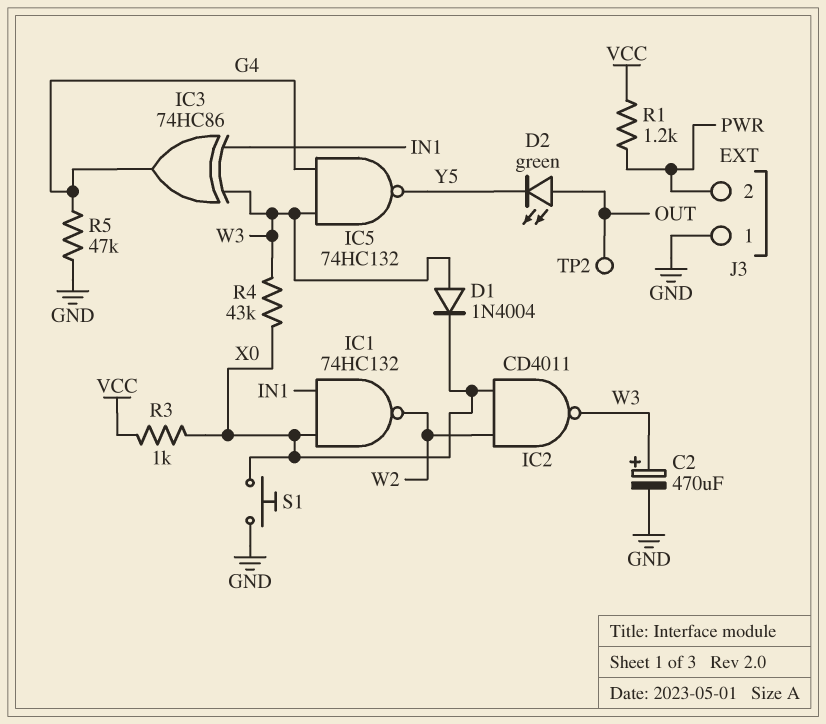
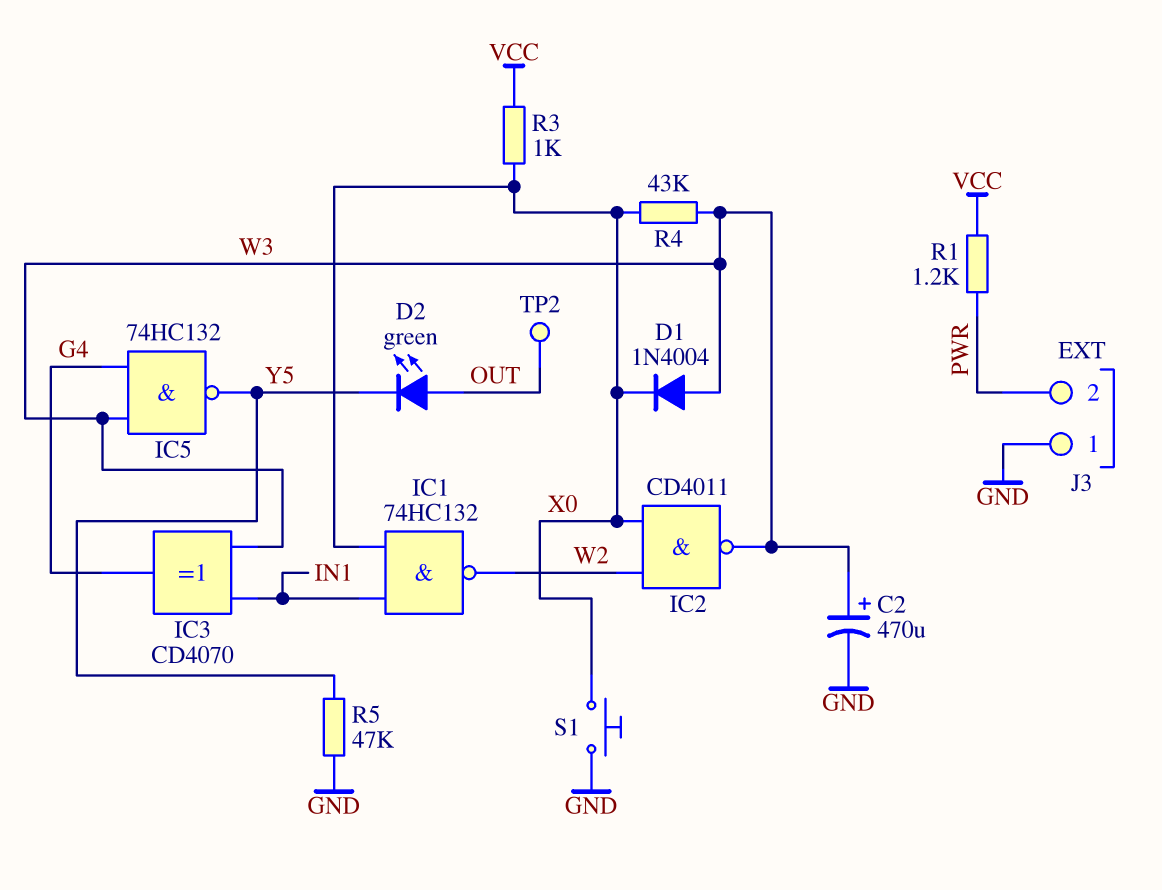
IC3: XOR 74HC86 (in IN1, in W3, out G4) -> XOR CD4070 (in IN1, in W3, out G4)
R5: 47k (G4, GND) -> 47k (GND, Y5)

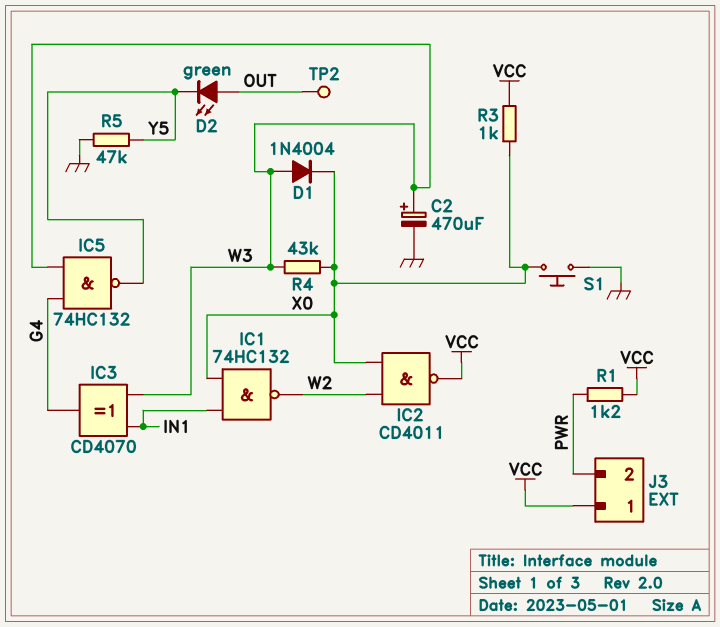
IC2: NAND CD4011 (in W2, in X0, out W3) -> NAND CD4011 (in W2, in X0, out VCC)
J3 pin 1: GND -> VCC

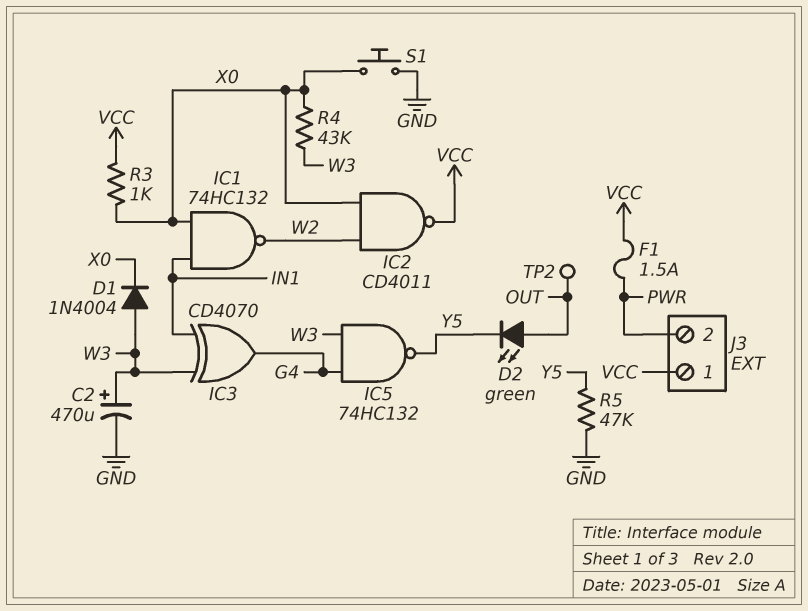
F1: none -> 1.5A (PWR, VCC)
R1: 1.2k (PWR, VCC) -> none

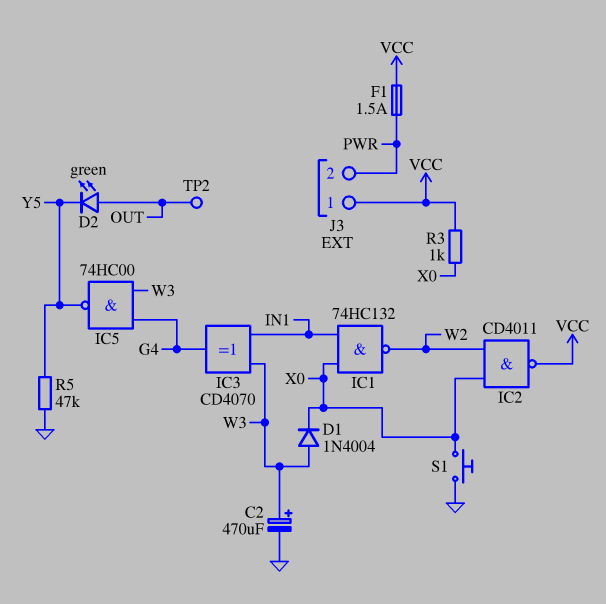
IC5: NAND 74HC132 (in G4, in W3, out Y5) -> NAND 74HC00 (in G4, in W3, out Y5)
R4: 43k (W3, X0) -> none

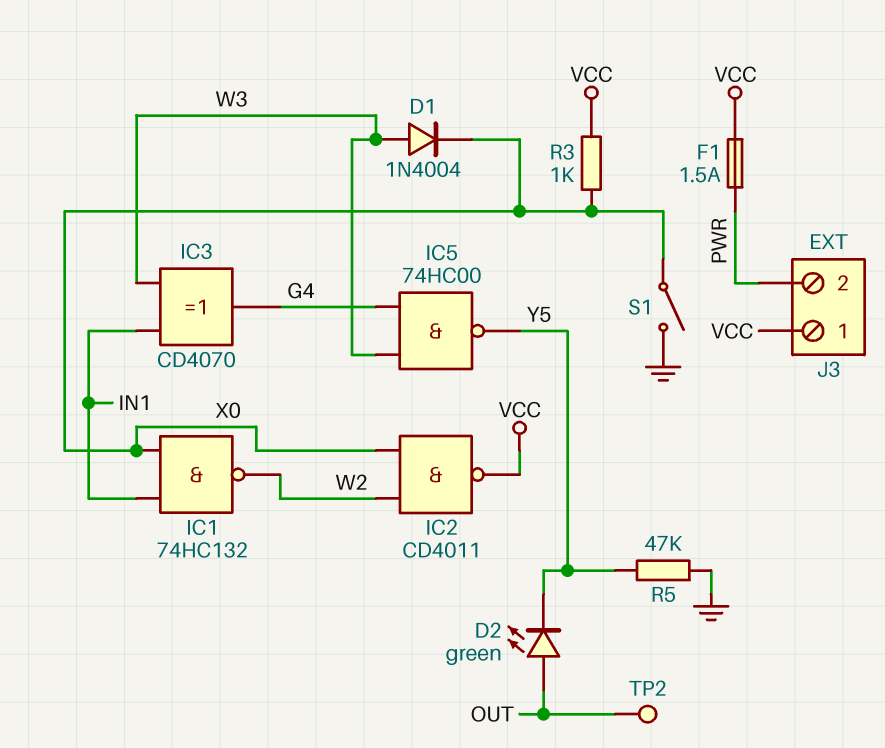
C2: 470uF (plus W3, minus GND) -> none
S1: button (GND, X0) -> switch (GND, X0)

